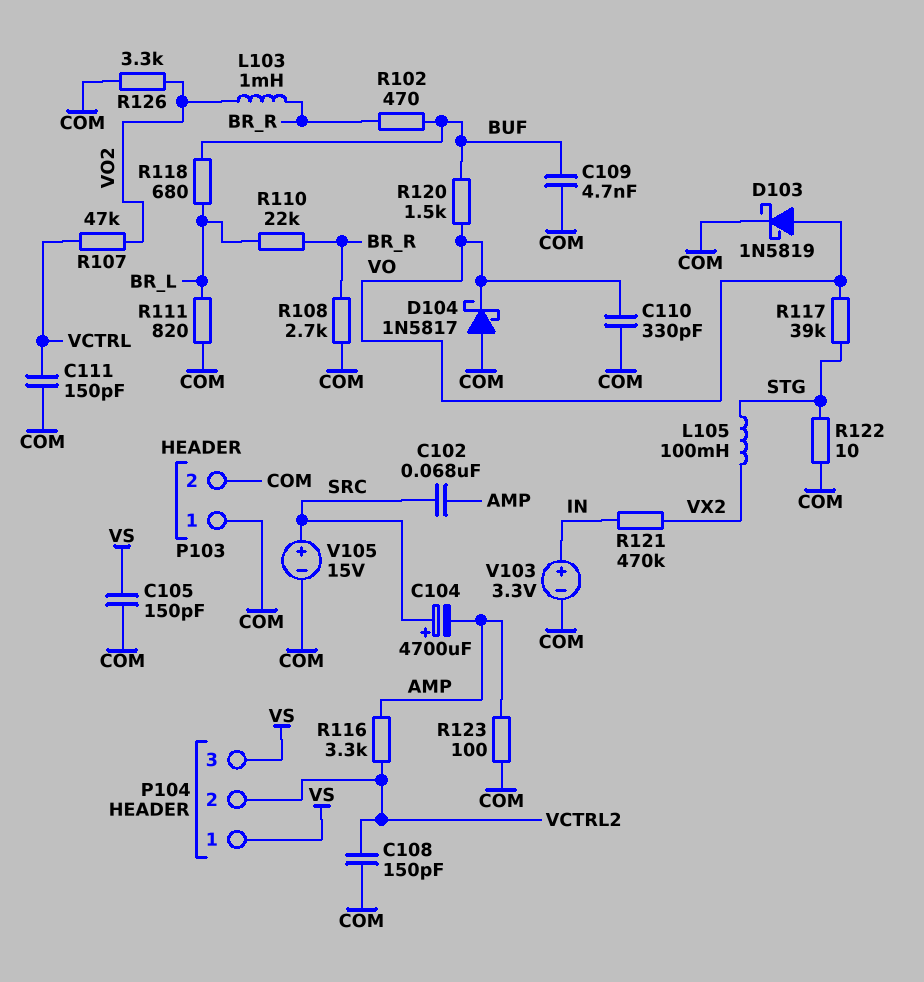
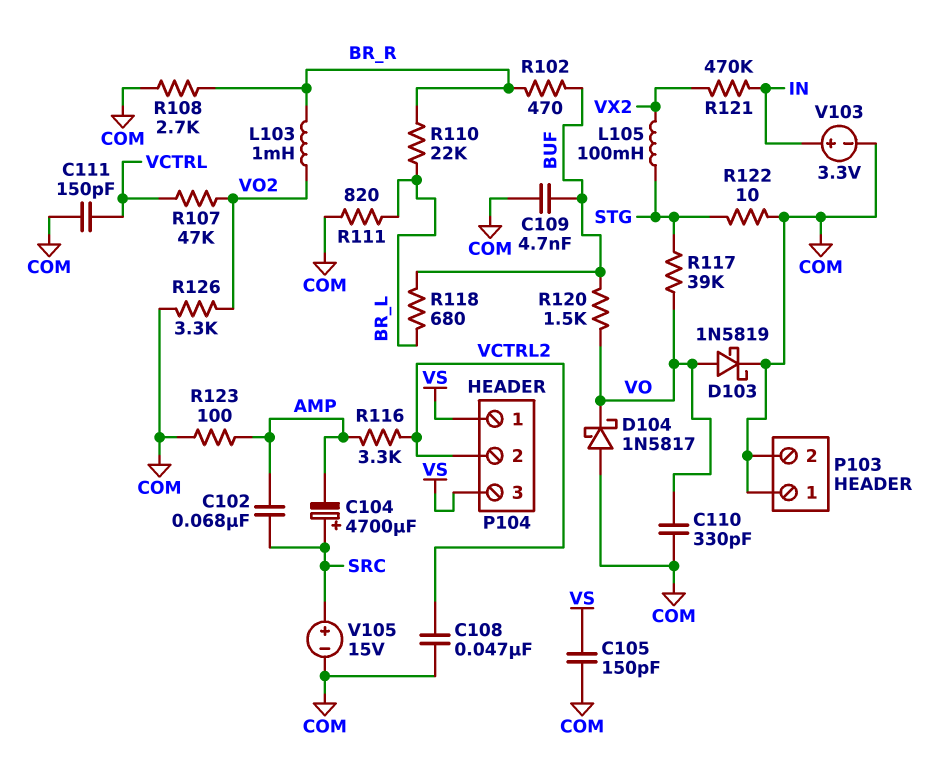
C108: 150pF (COM, VCTRL2) -> 47nF (COM, VCTRL2)

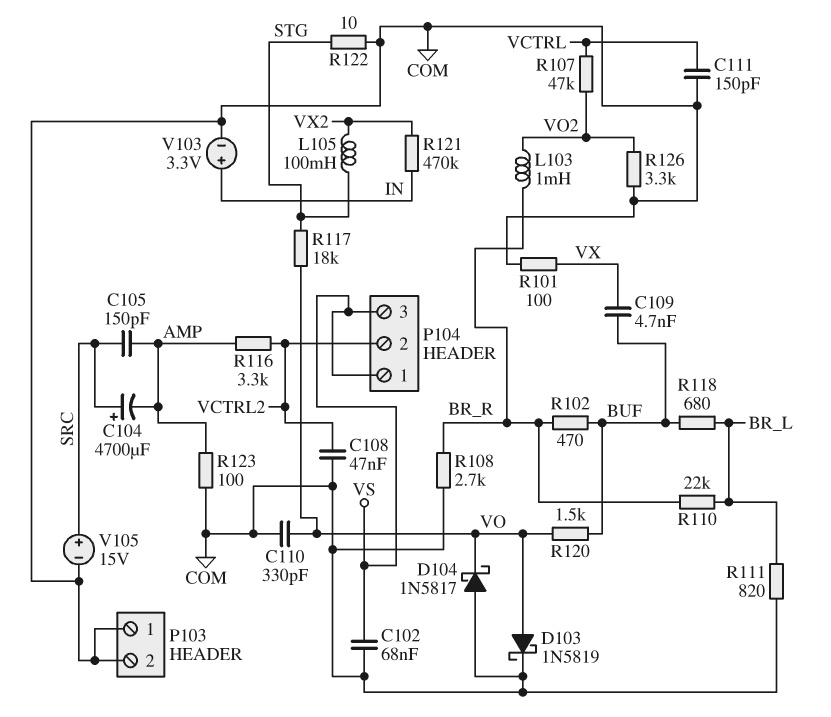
C102: 68nF (AMP, SRC) -> 68nF (COM, VS)
C105: 150pF (COM, VS) -> 150pF (AMP, SRC)
C109: 4.7nF (BUF, COM) -> 4.7nF (BUF, VX)
R101: none -> 100 (COM, VX)
R117: 39k (STG, VO) -> 18k (STG, VO)

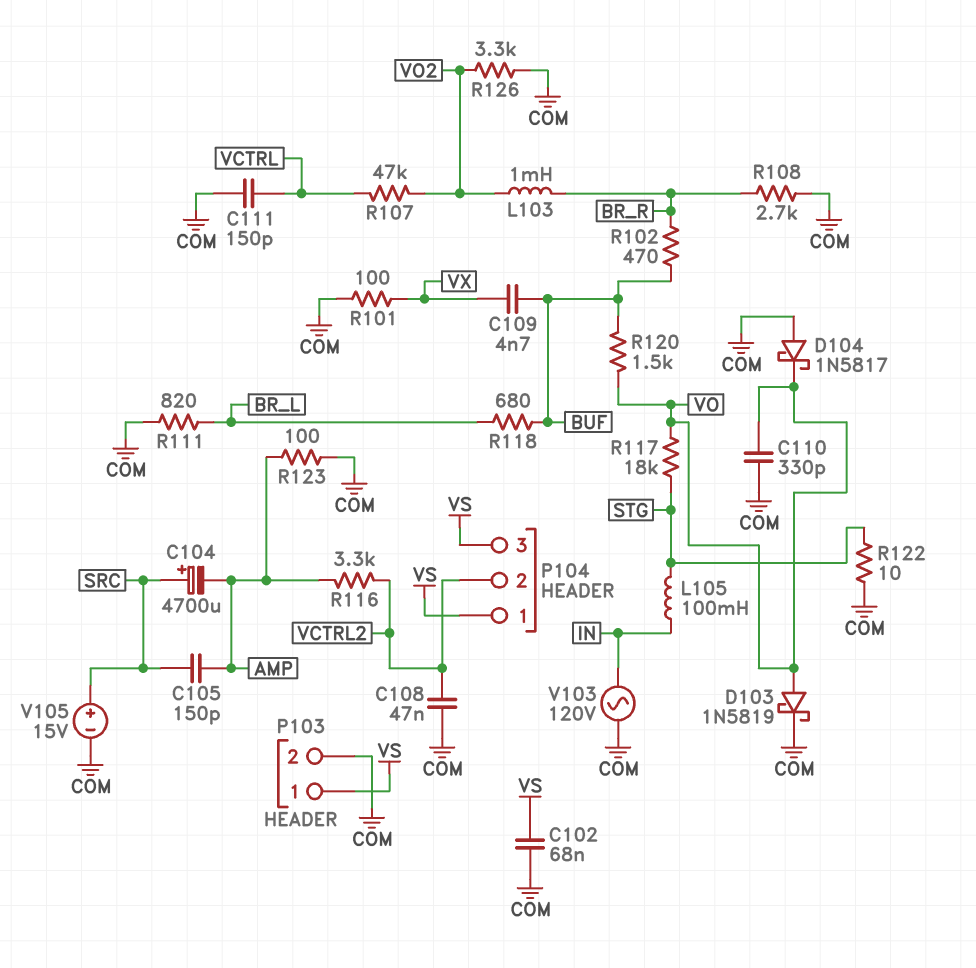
L105: 100mH (STG, VX2) -> 100mH (IN, STG)
P103 pin 1: COM -> VS
R110: 22k (BR_L, BR_R) -> none
R121: 470k (IN, VX2) -> none
V103: 3.3V (plus IN, minus COM) -> AC 120V (COM, IN)

